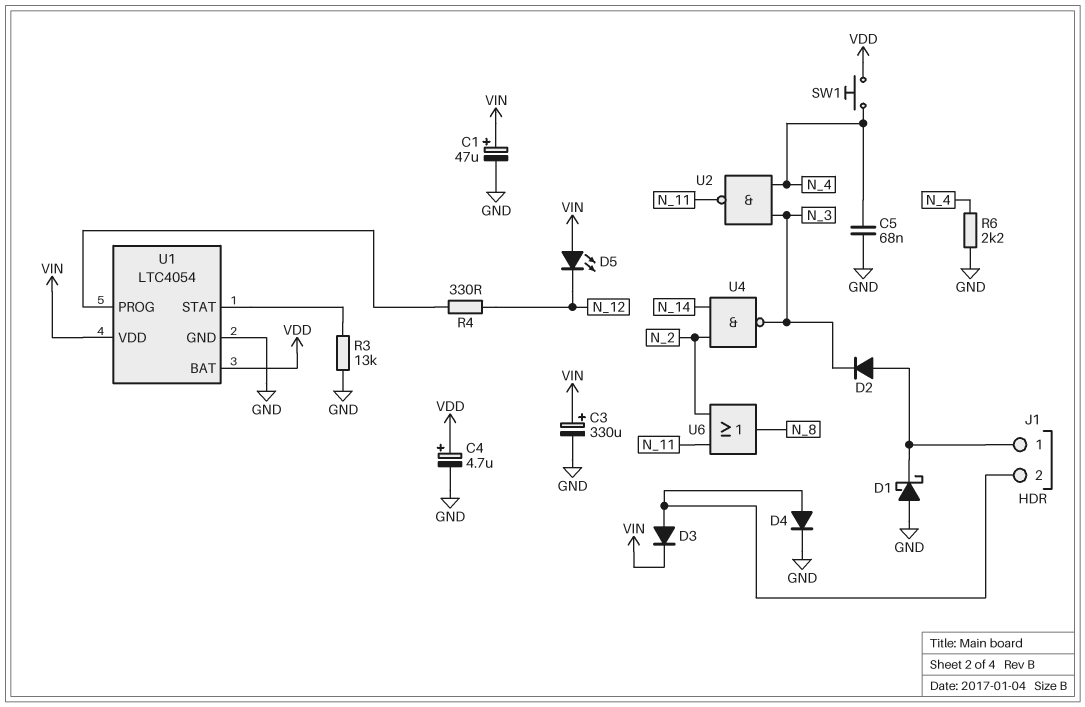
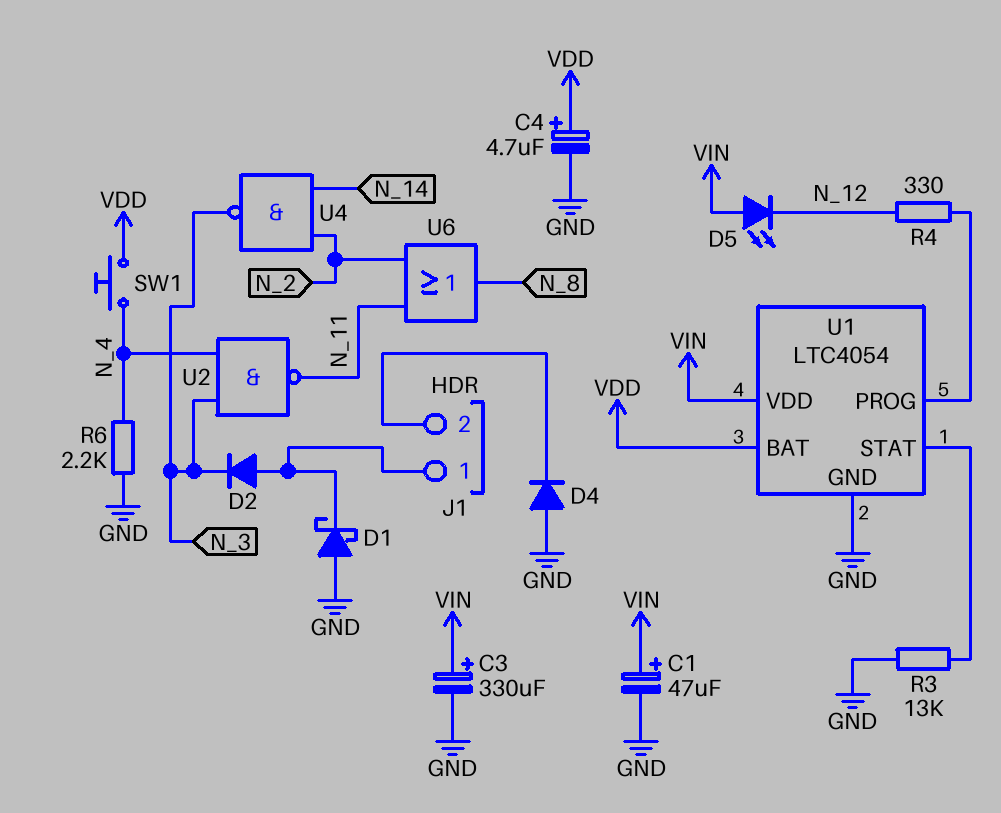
C5: 68nF (GND, N_4) -> none
D3: diode (A J1/2, K VIN) -> none
D4: diode (A J1/2, K GND) -> diode (A GND, K J1/2)

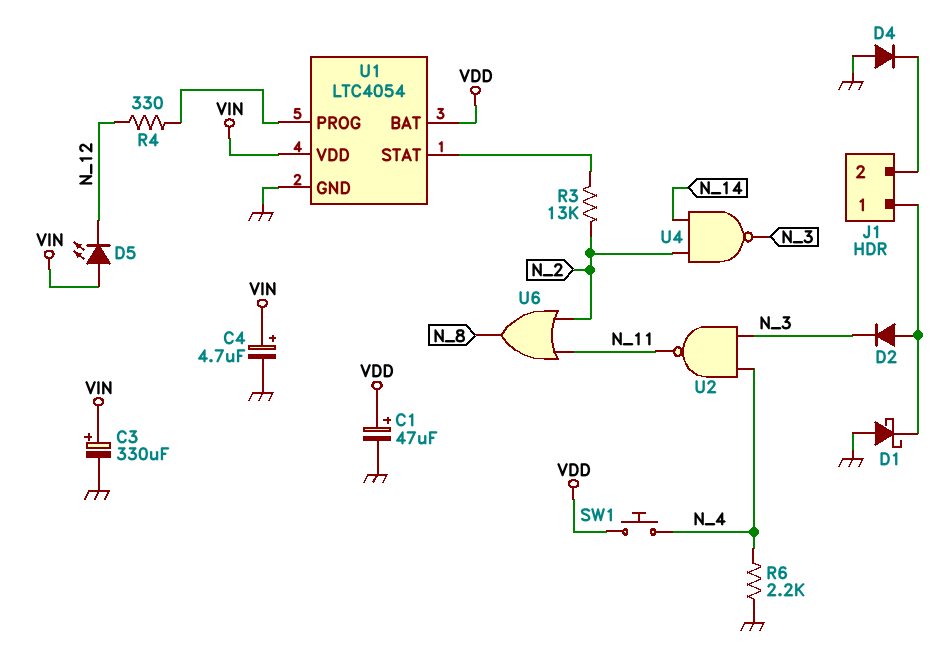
C1: 47uF (plus VIN, minus GND) -> 47uF (plus VDD, minus GND)
C4: 4.7uF (plus VDD, minus GND) -> 4.7uF (plus VIN, minus GND)
R3: 13k (GND, U1/STAT) -> 13k (N_2, U1/STAT)

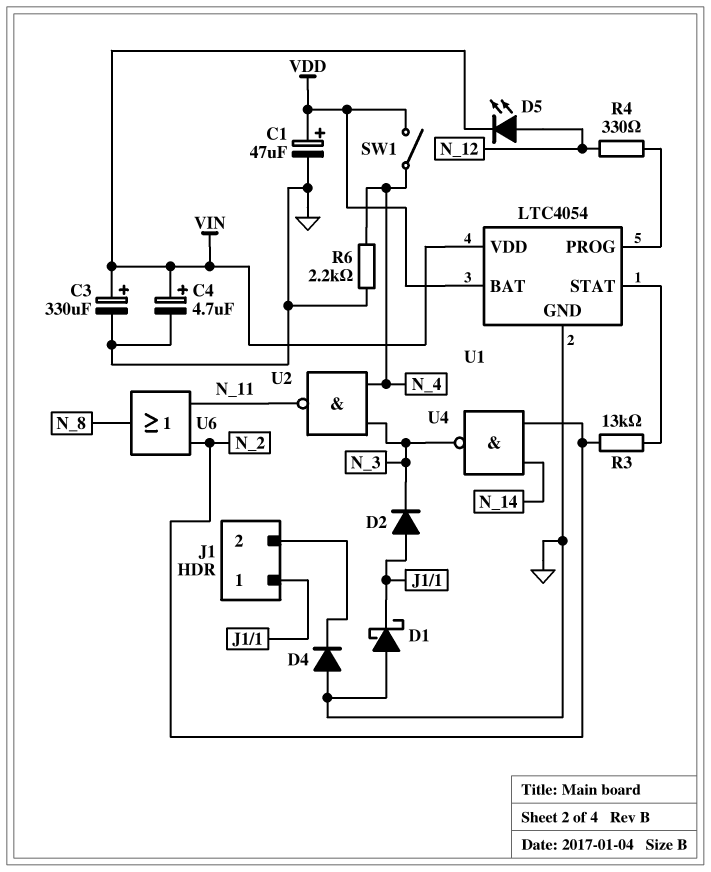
D5: LED (A VIN, K N_12) -> LED (A N_12, K VIN)
SW1: button (N_4, VDD) -> switch (N_4, VDD)

